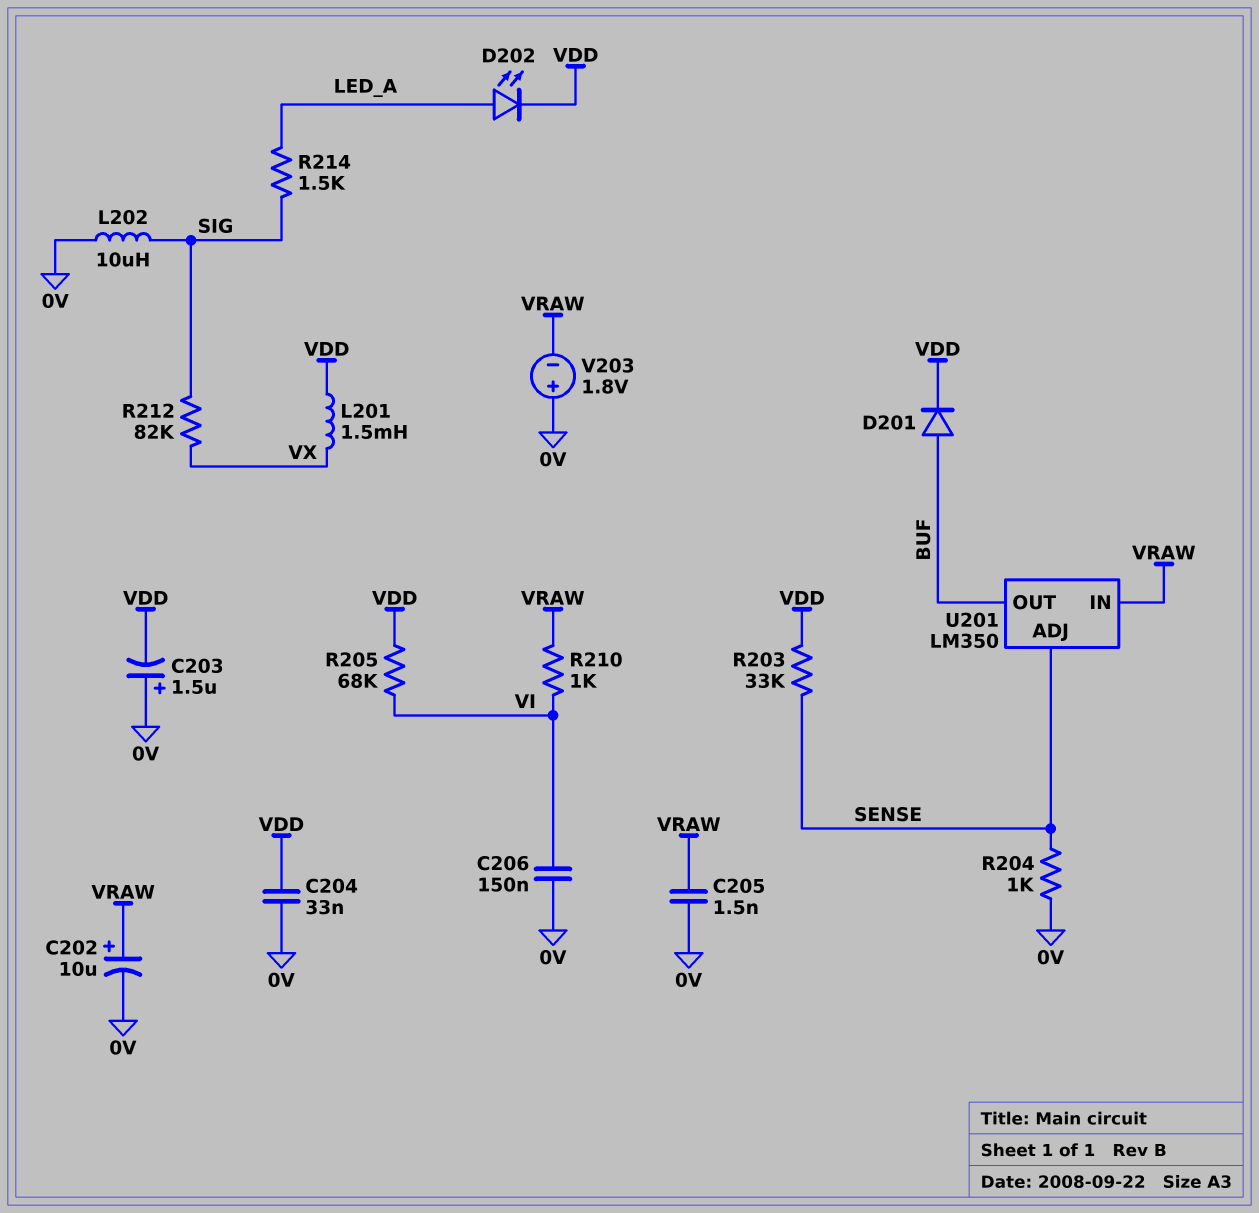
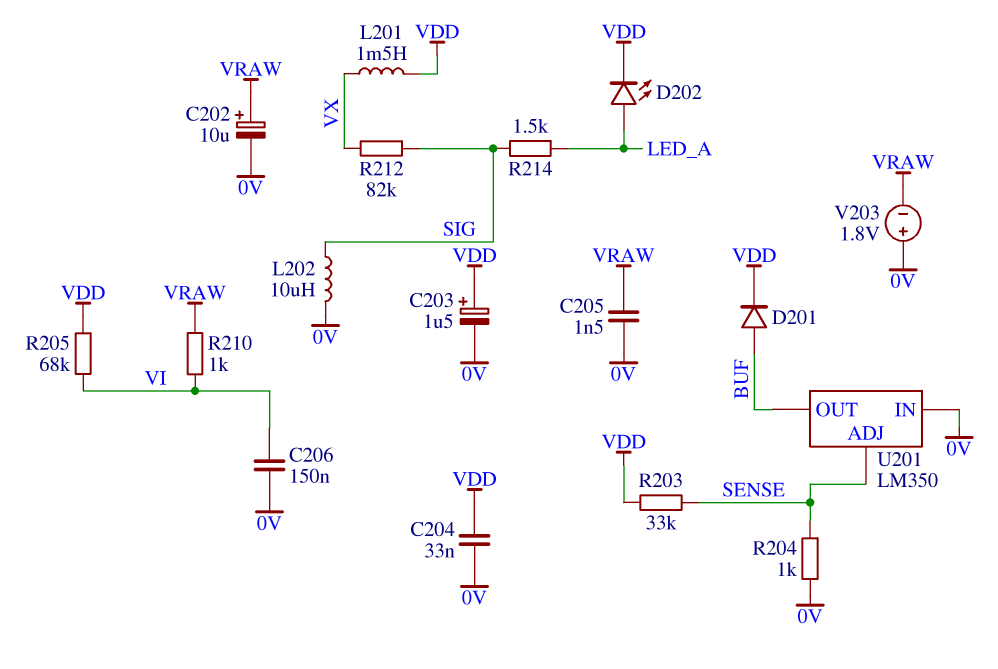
C203: 1.5uF (plus 0V, minus VDD) -> 1.5uF (plus VDD, minus 0V)
U201 pin IN: VRAW -> 0V

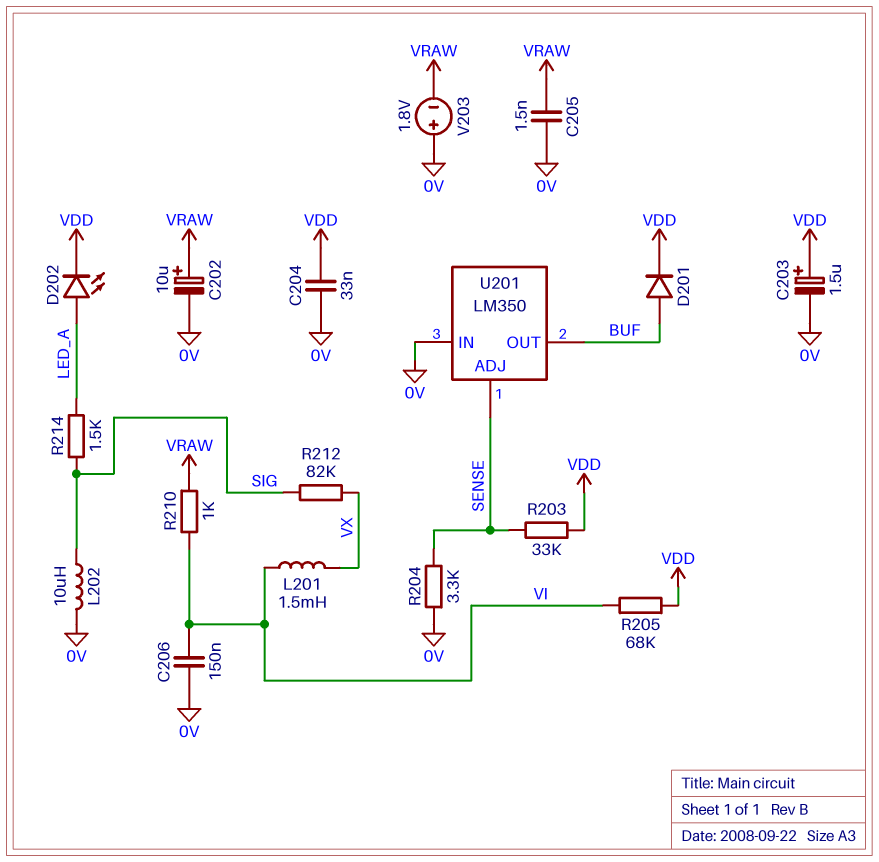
L201: 1.5mH (VDD, VX) -> 1.5mH (VI, VX)
R204: 1k (0V, SENSE) -> 3.3k (0V, SENSE)

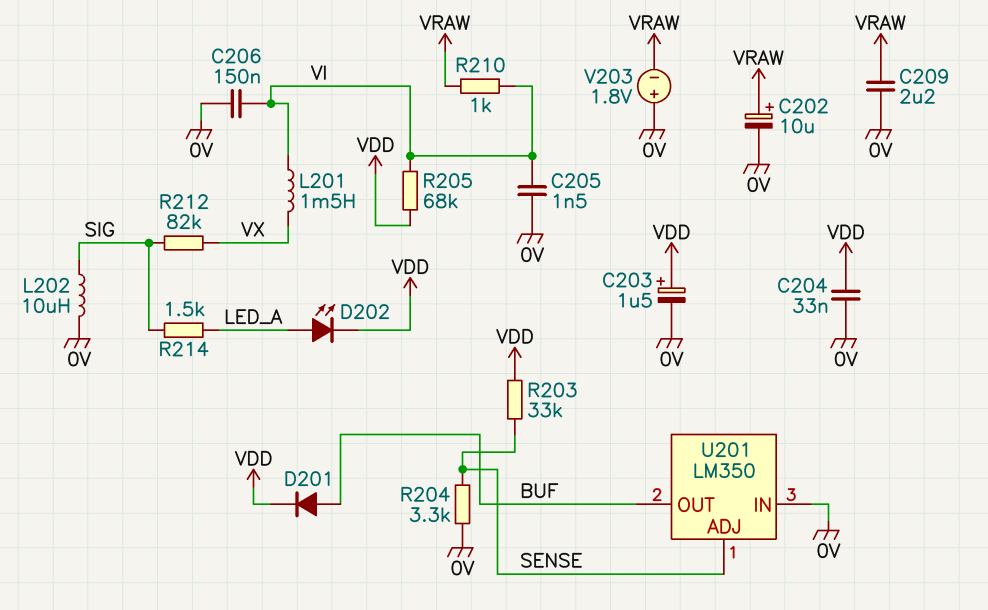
C205: 1.5nF (0V, VRAW) -> 1.5nF (0V, VI)
C209: none -> 2.2uF (0V, VRAW)

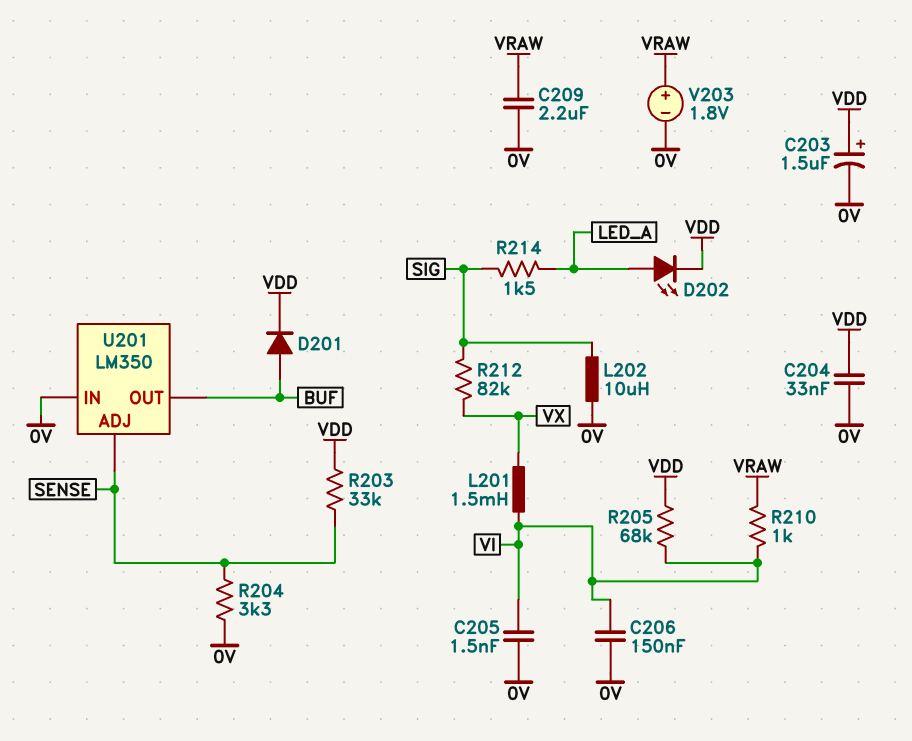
C202: 10uF (plus VRAW, minus 0V) -> none
V203: 1.8V (plus 0V, minus VRAW) -> 1.8V (plus VRAW, minus 0V)

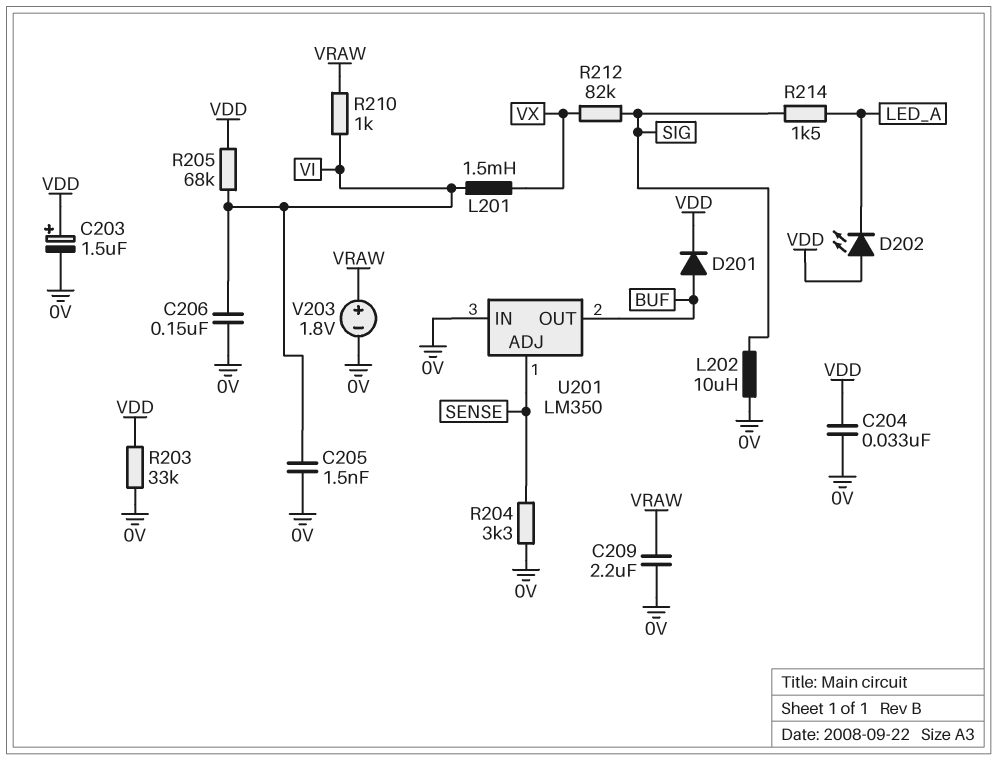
D202: LED (A LED_A, K VDD) -> LED (A VDD, K LED_A)
R203: 33k (SENSE, VDD) -> 33k (0V, VDD)

